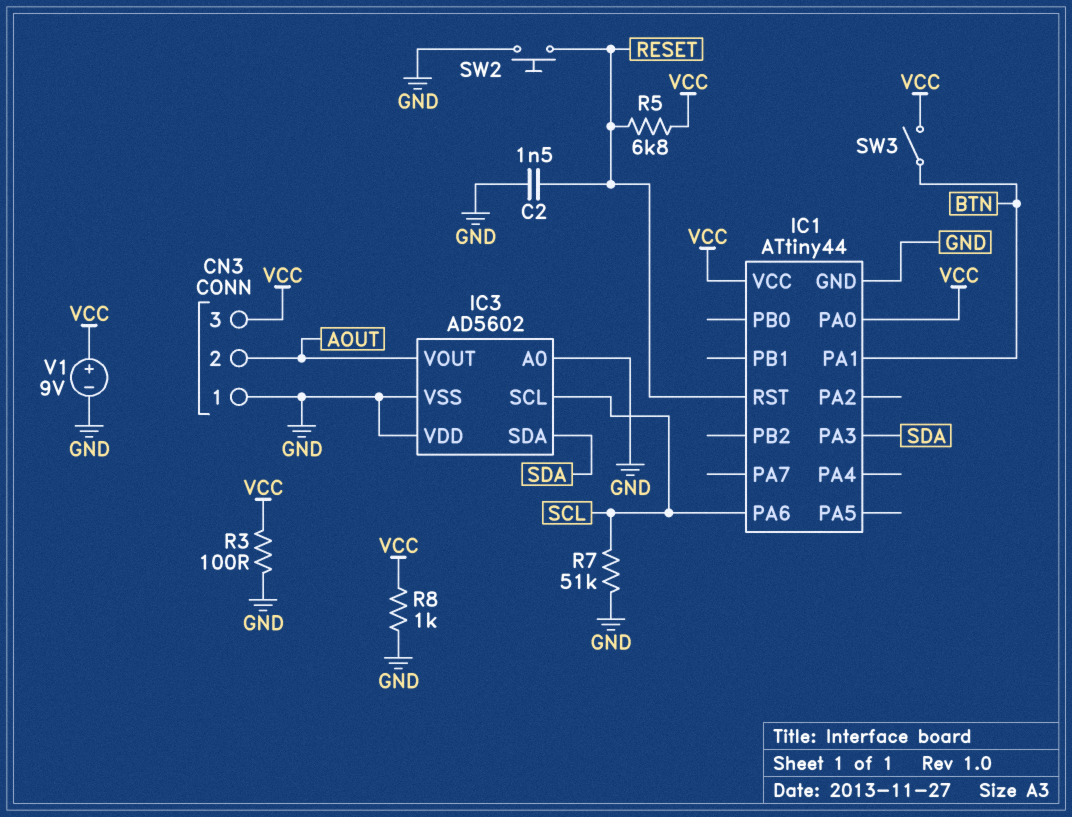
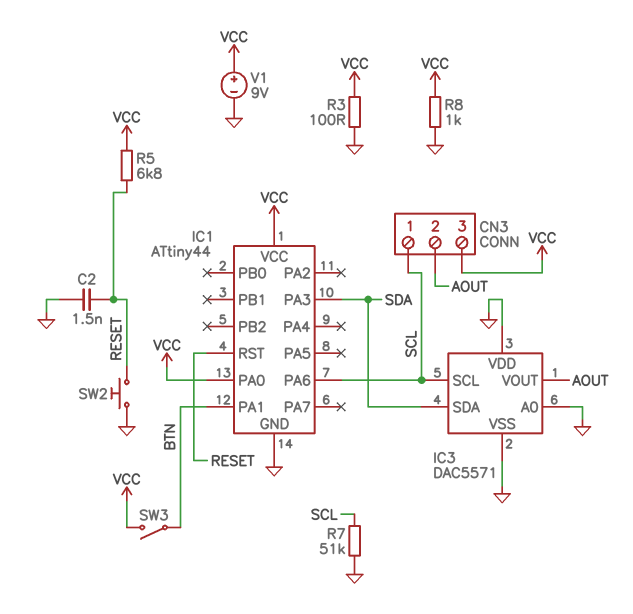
CN3 pin 1: GND -> SCL
IC3: AD5602 -> DAC5571

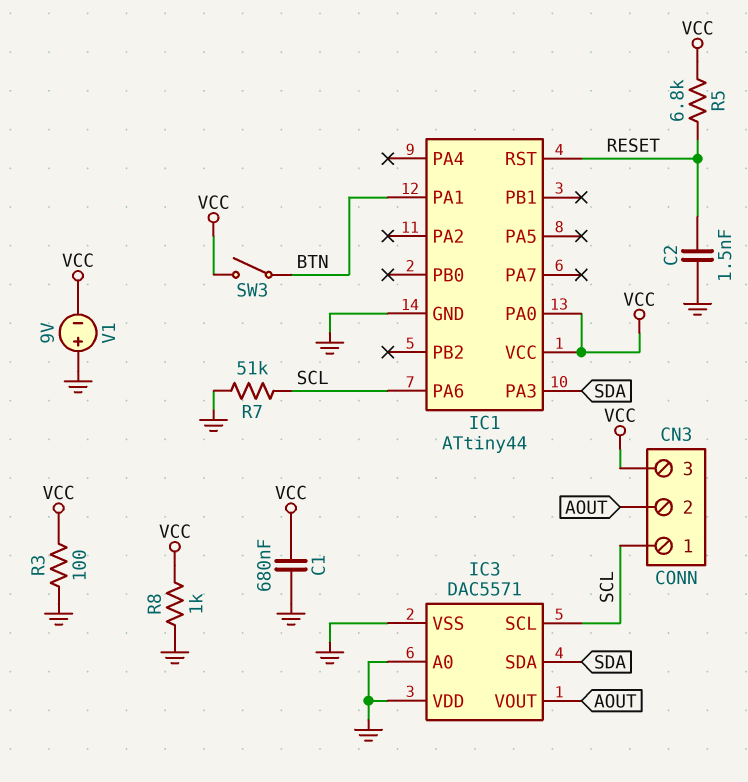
C1: none -> 680nF (GND, VCC)
SW2: button (GND, RESET) -> none
V1: 9V (plus VCC, minus GND) -> 9V (plus GND, minus VCC)

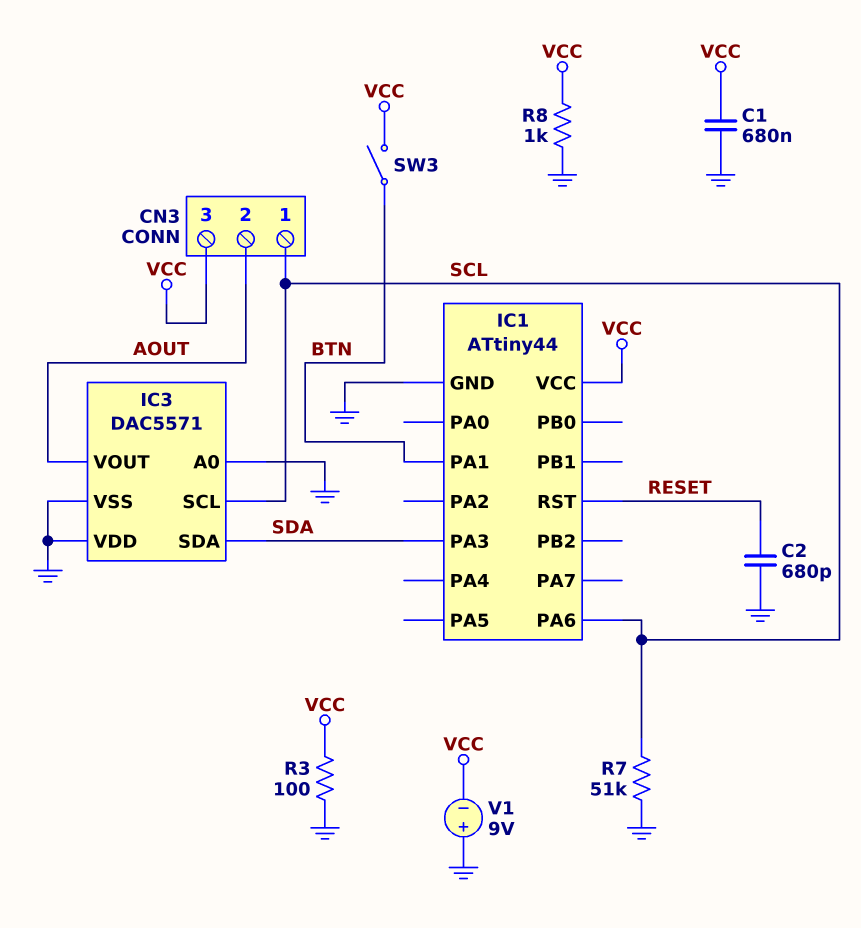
C2: 1.5nF (GND, RESET) -> 680pF (GND, RESET)
IC1 pin PA0: VCC -> none
R5: 6.8k (RESET, VCC) -> none

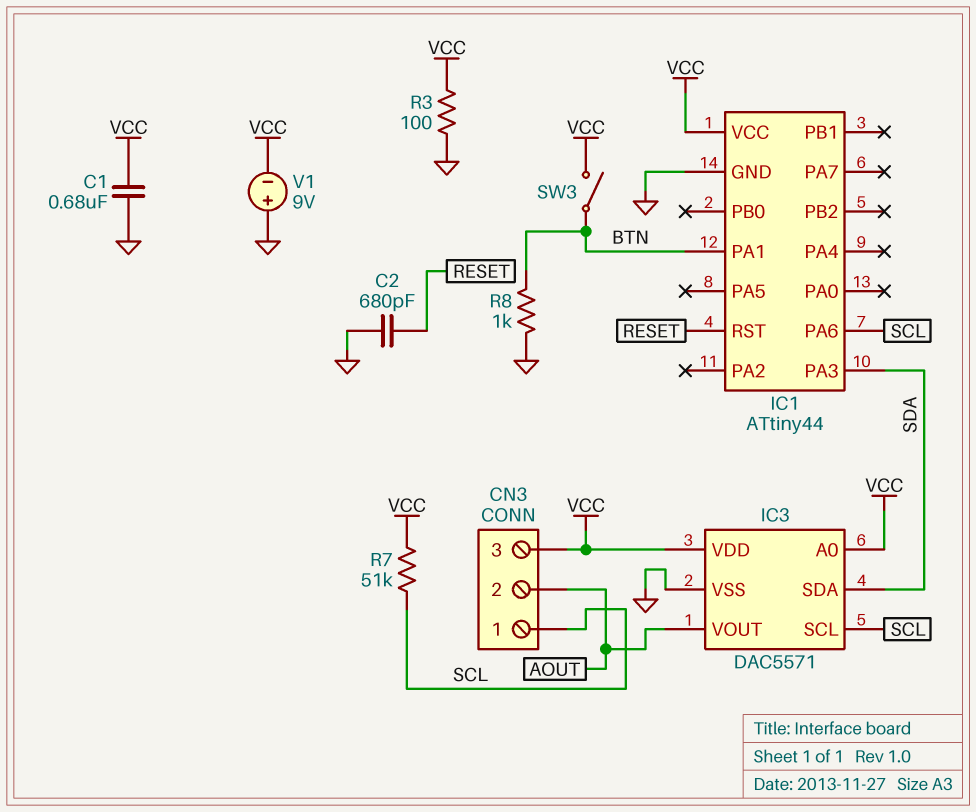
IC3 pin A0: GND -> VCC
IC3 pin VDD: GND -> VCC
R7: 51k (GND, SCL) -> 51k (SCL, VCC)
R8: 1k (GND, VCC) -> 1k (BTN, GND)

